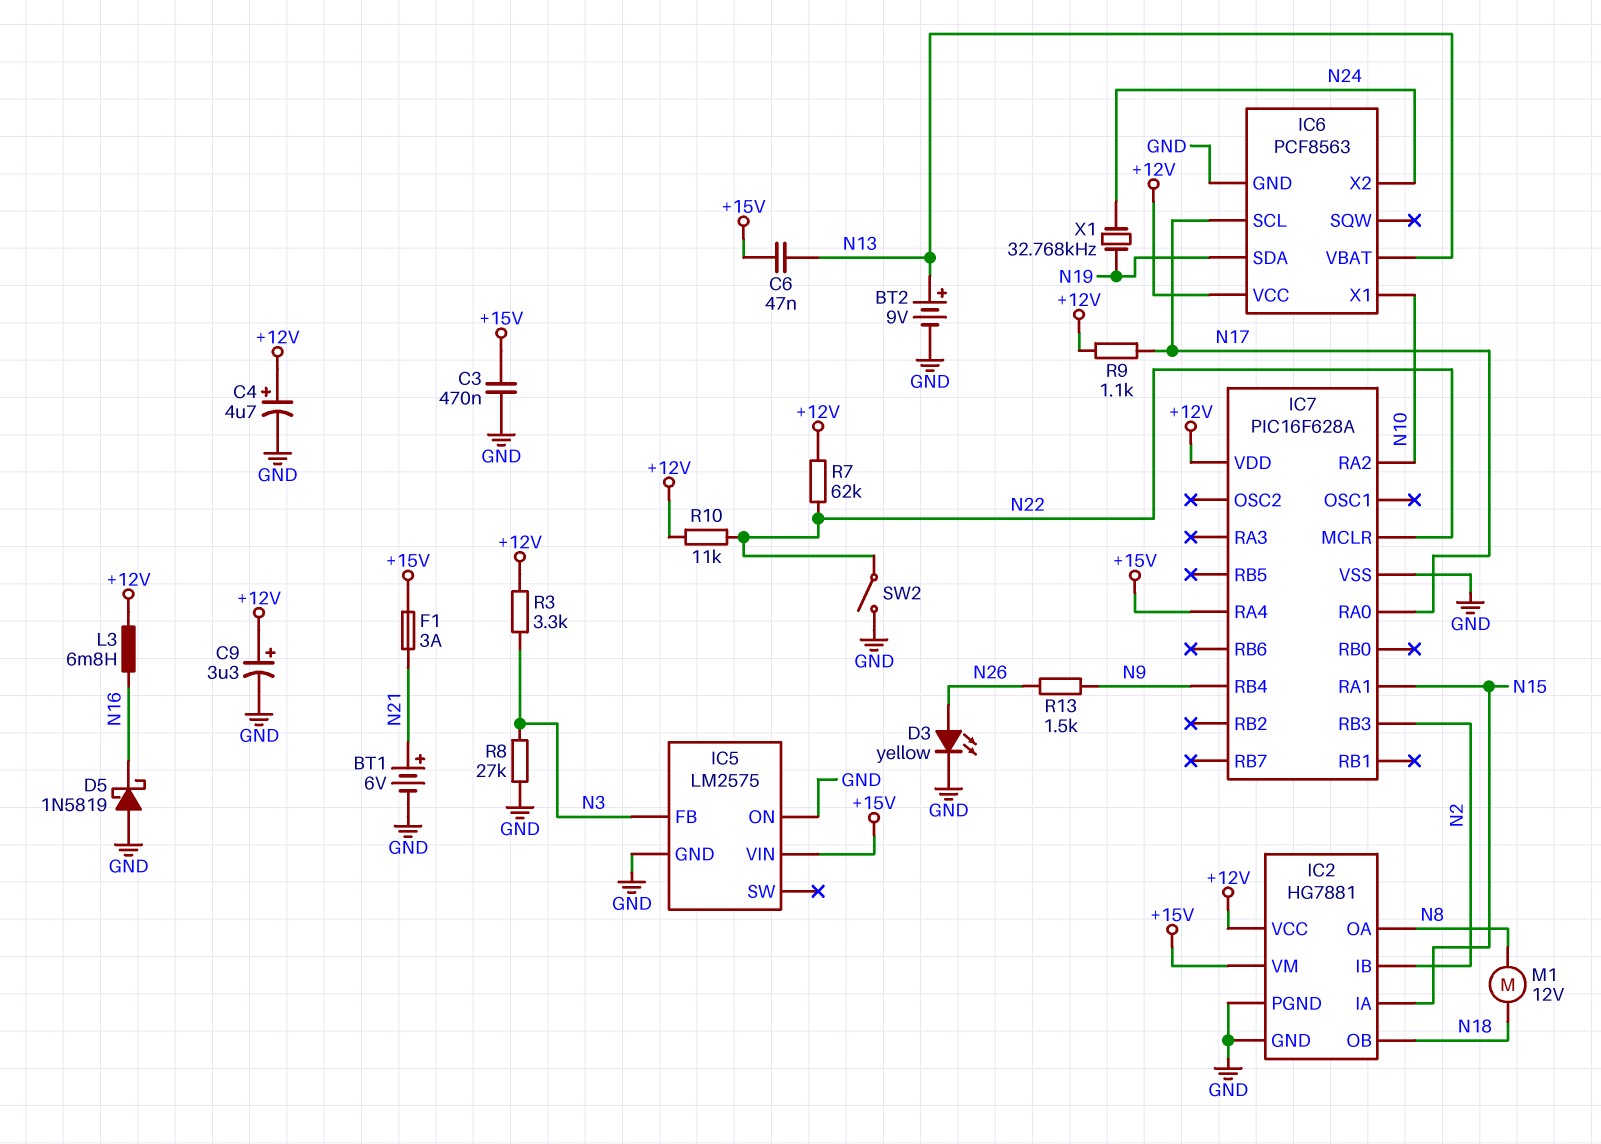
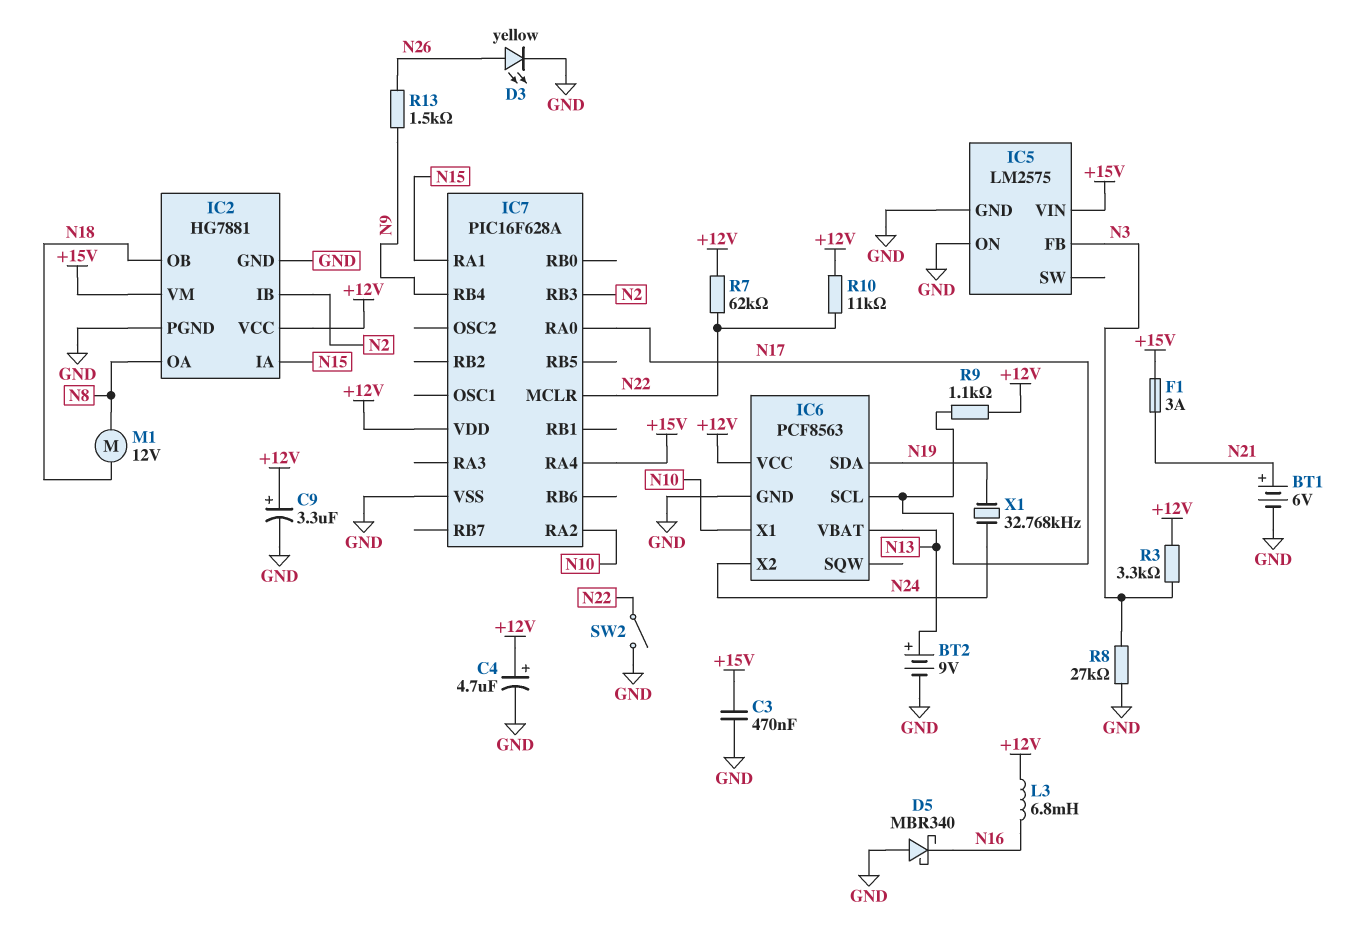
C6: 47nF (+15V, N13) -> none
D5: schottky 1N5819 (A GND, K N16) -> schottky MBR340 (A GND, K N16)

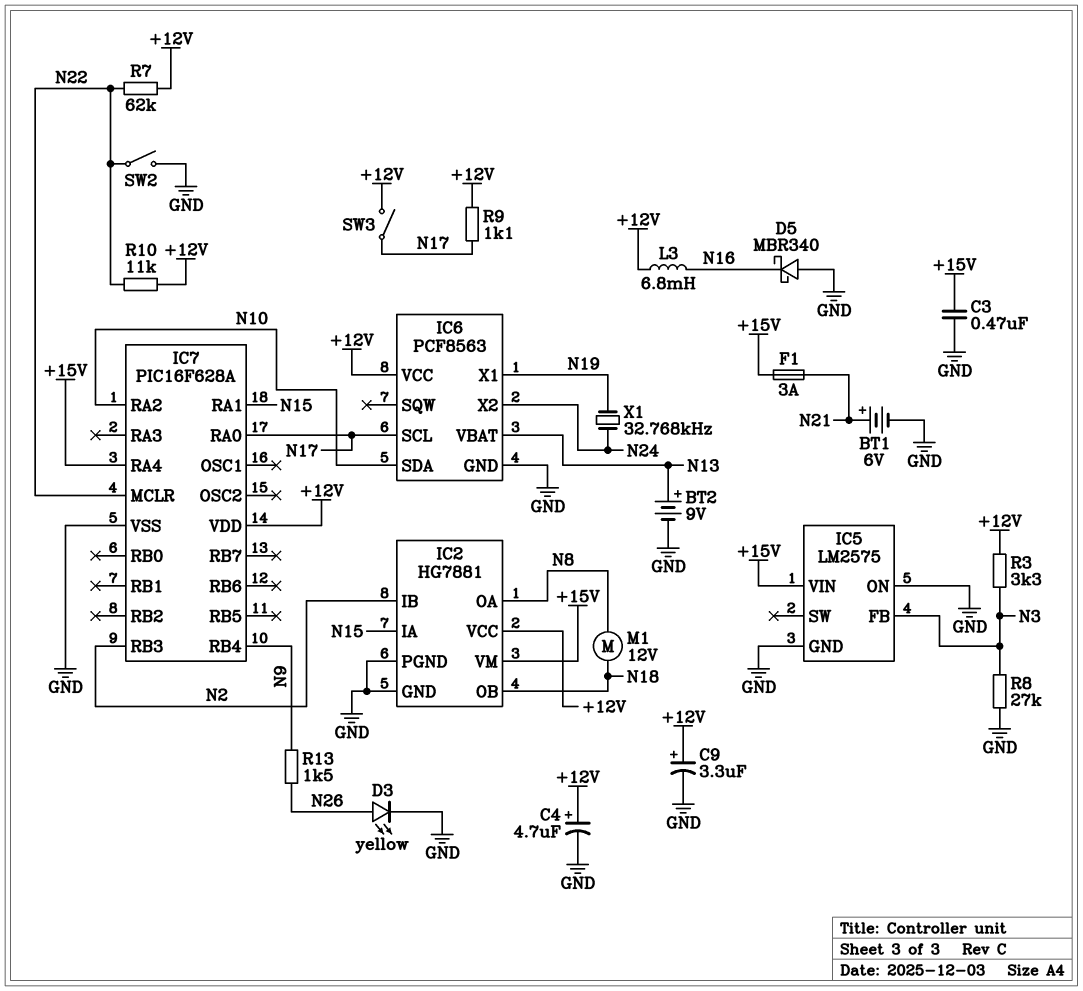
IC6 pin SDA: N19 -> N10
IC6 pin X1: N10 -> N19
SW3: none -> switch (+12V, N17)

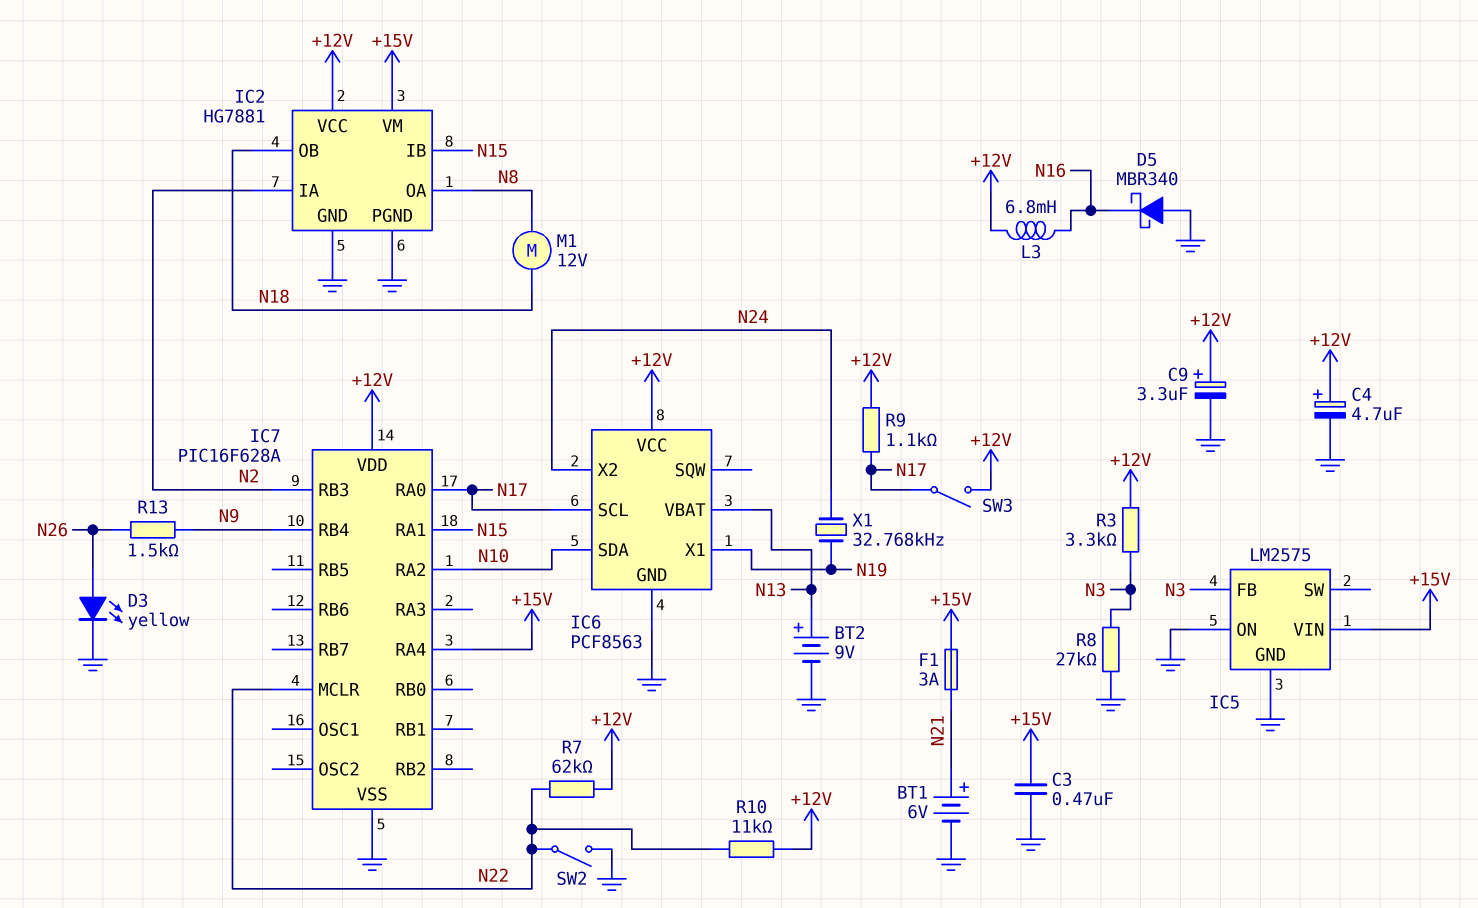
IC2 pin IA: N15 -> N2
IC2 pin IB: N2 -> N15

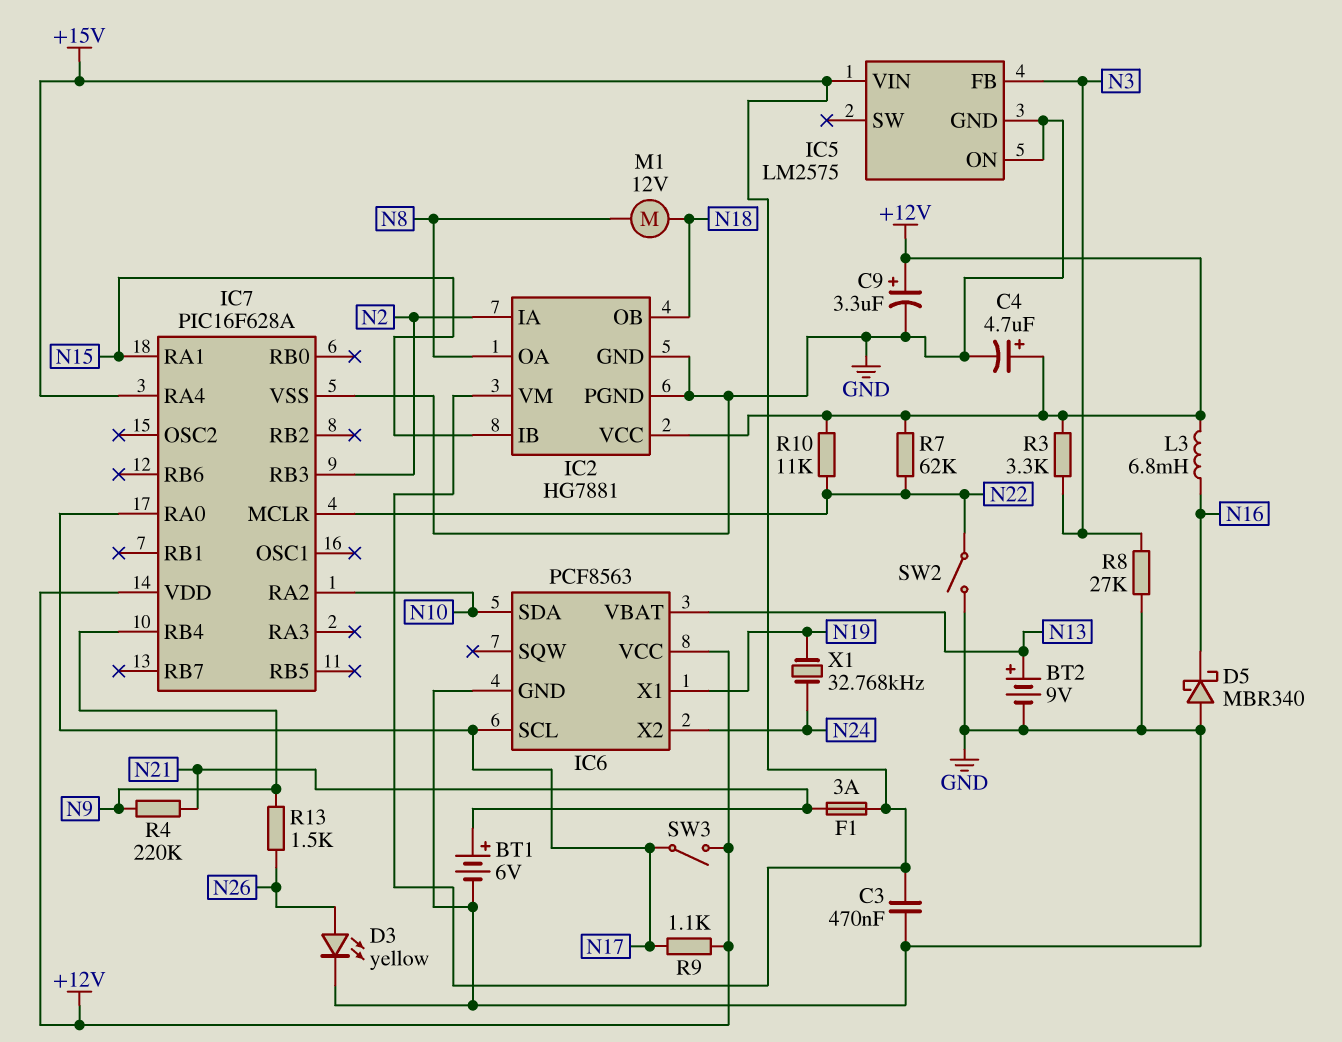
R4: none -> 220k (N9, N21)

